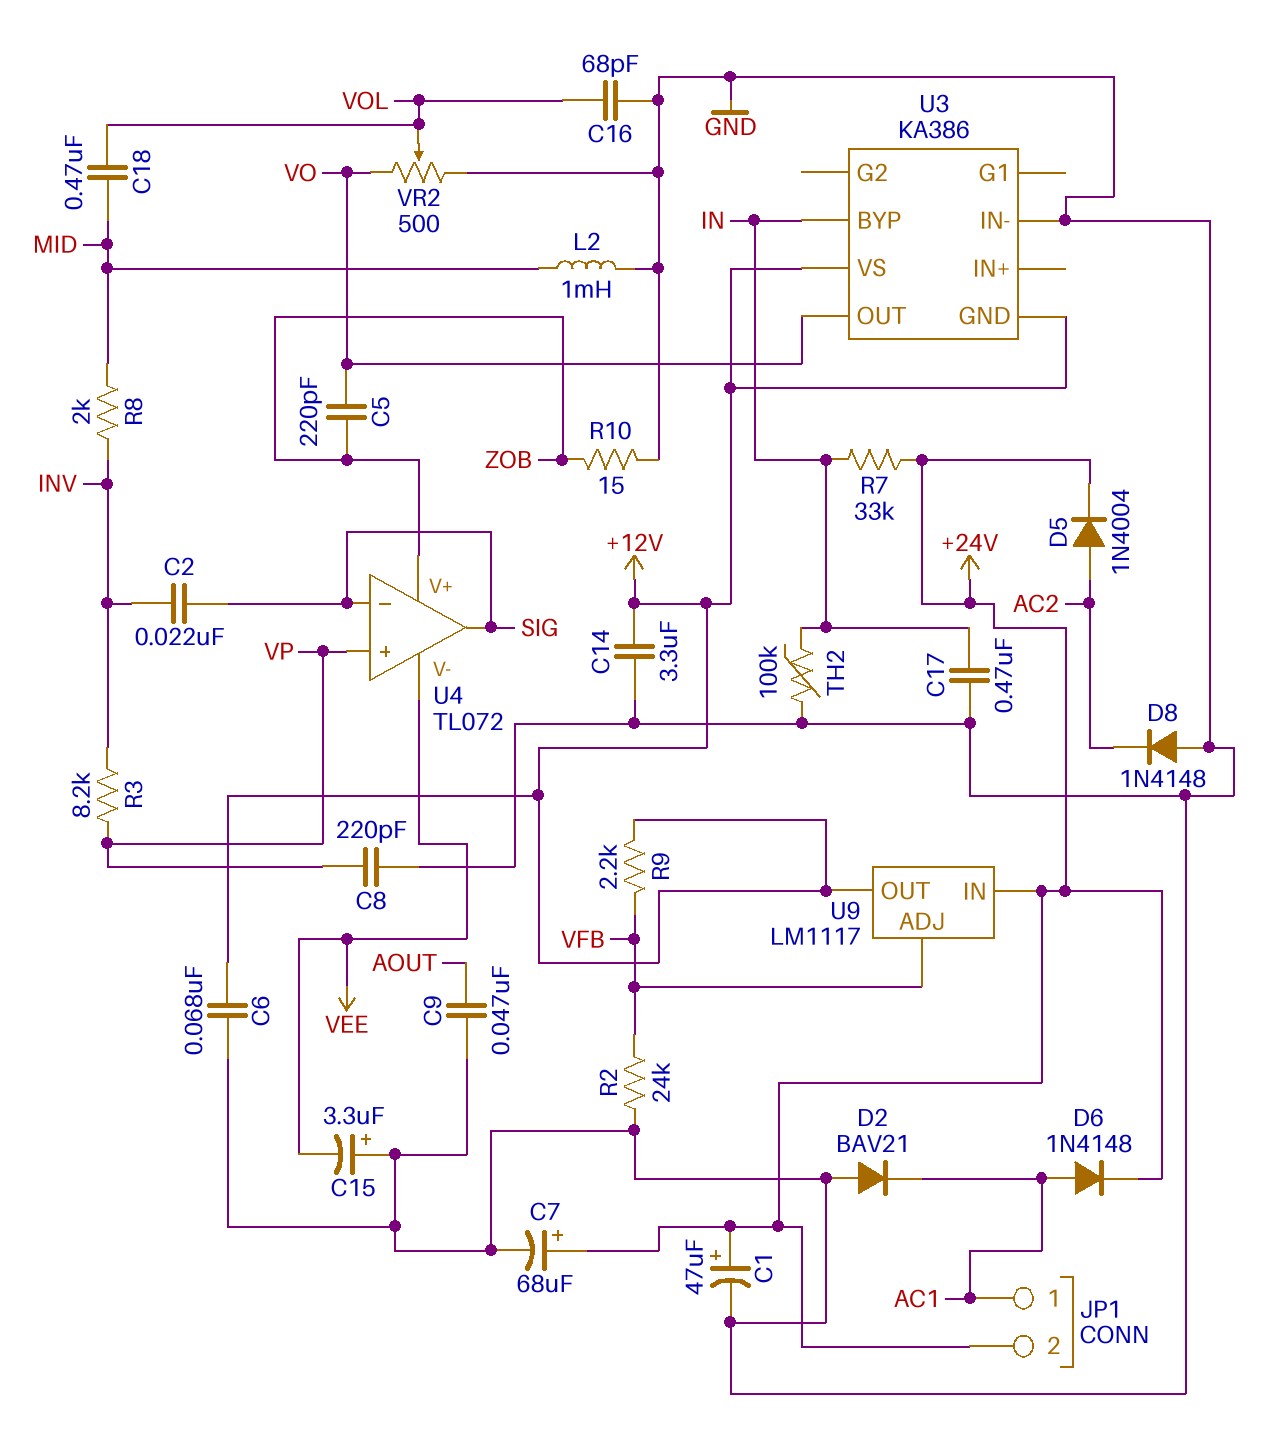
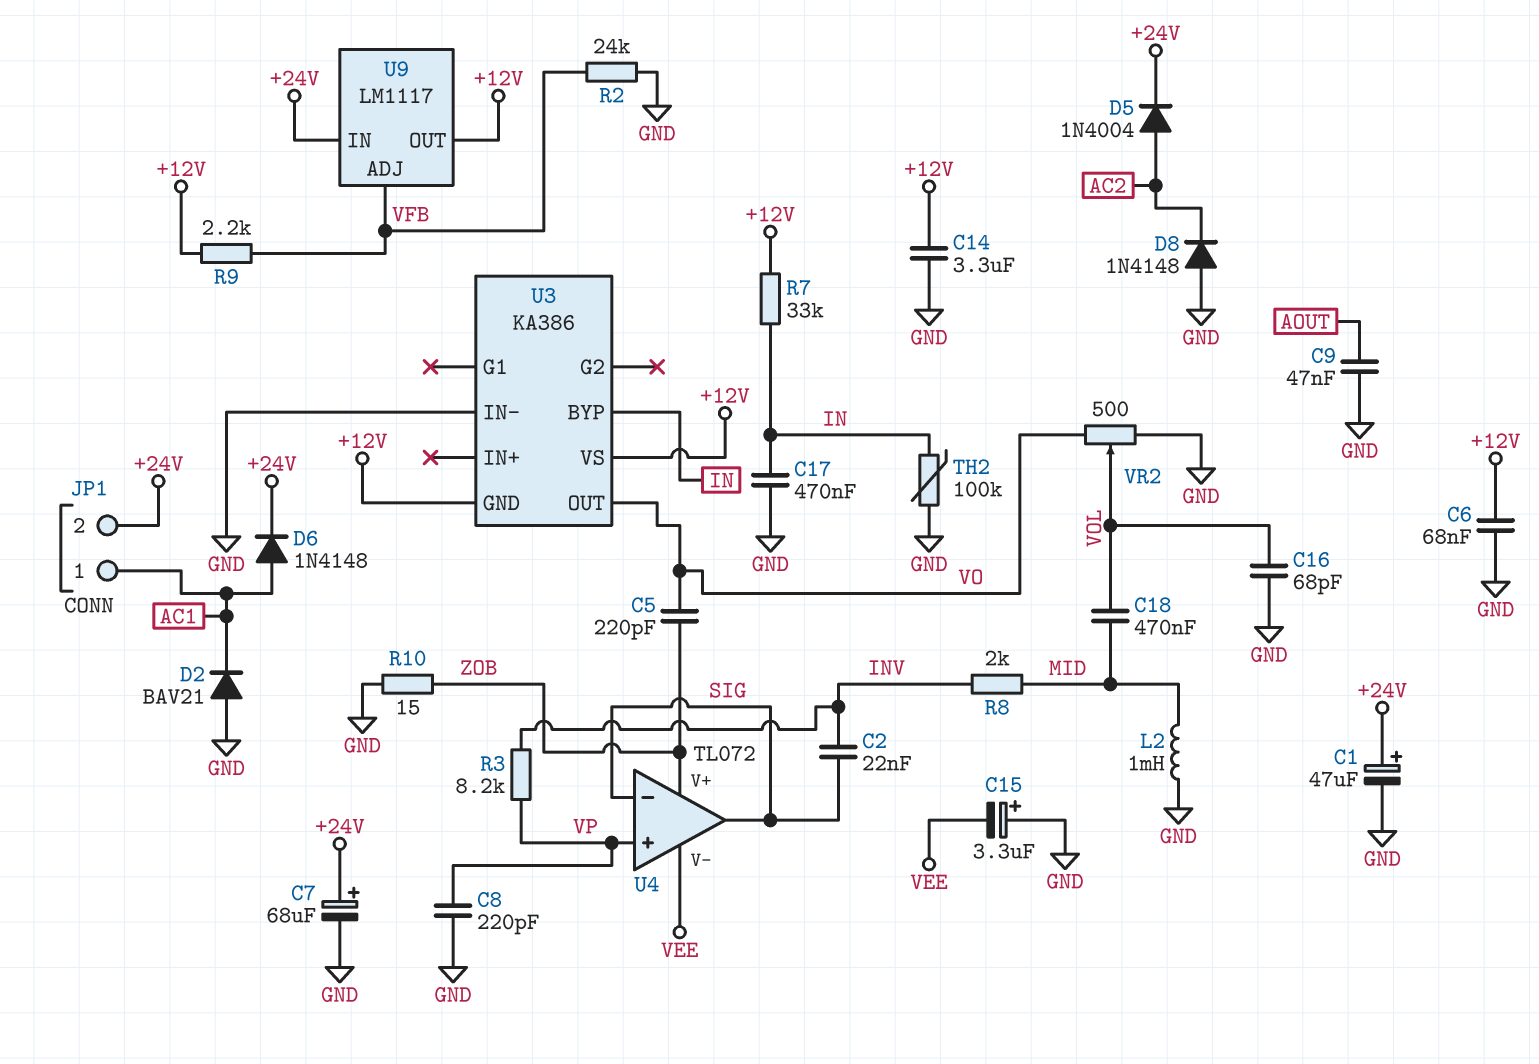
R7: 33k (+24V, IN) -> 33k (+12V, IN)

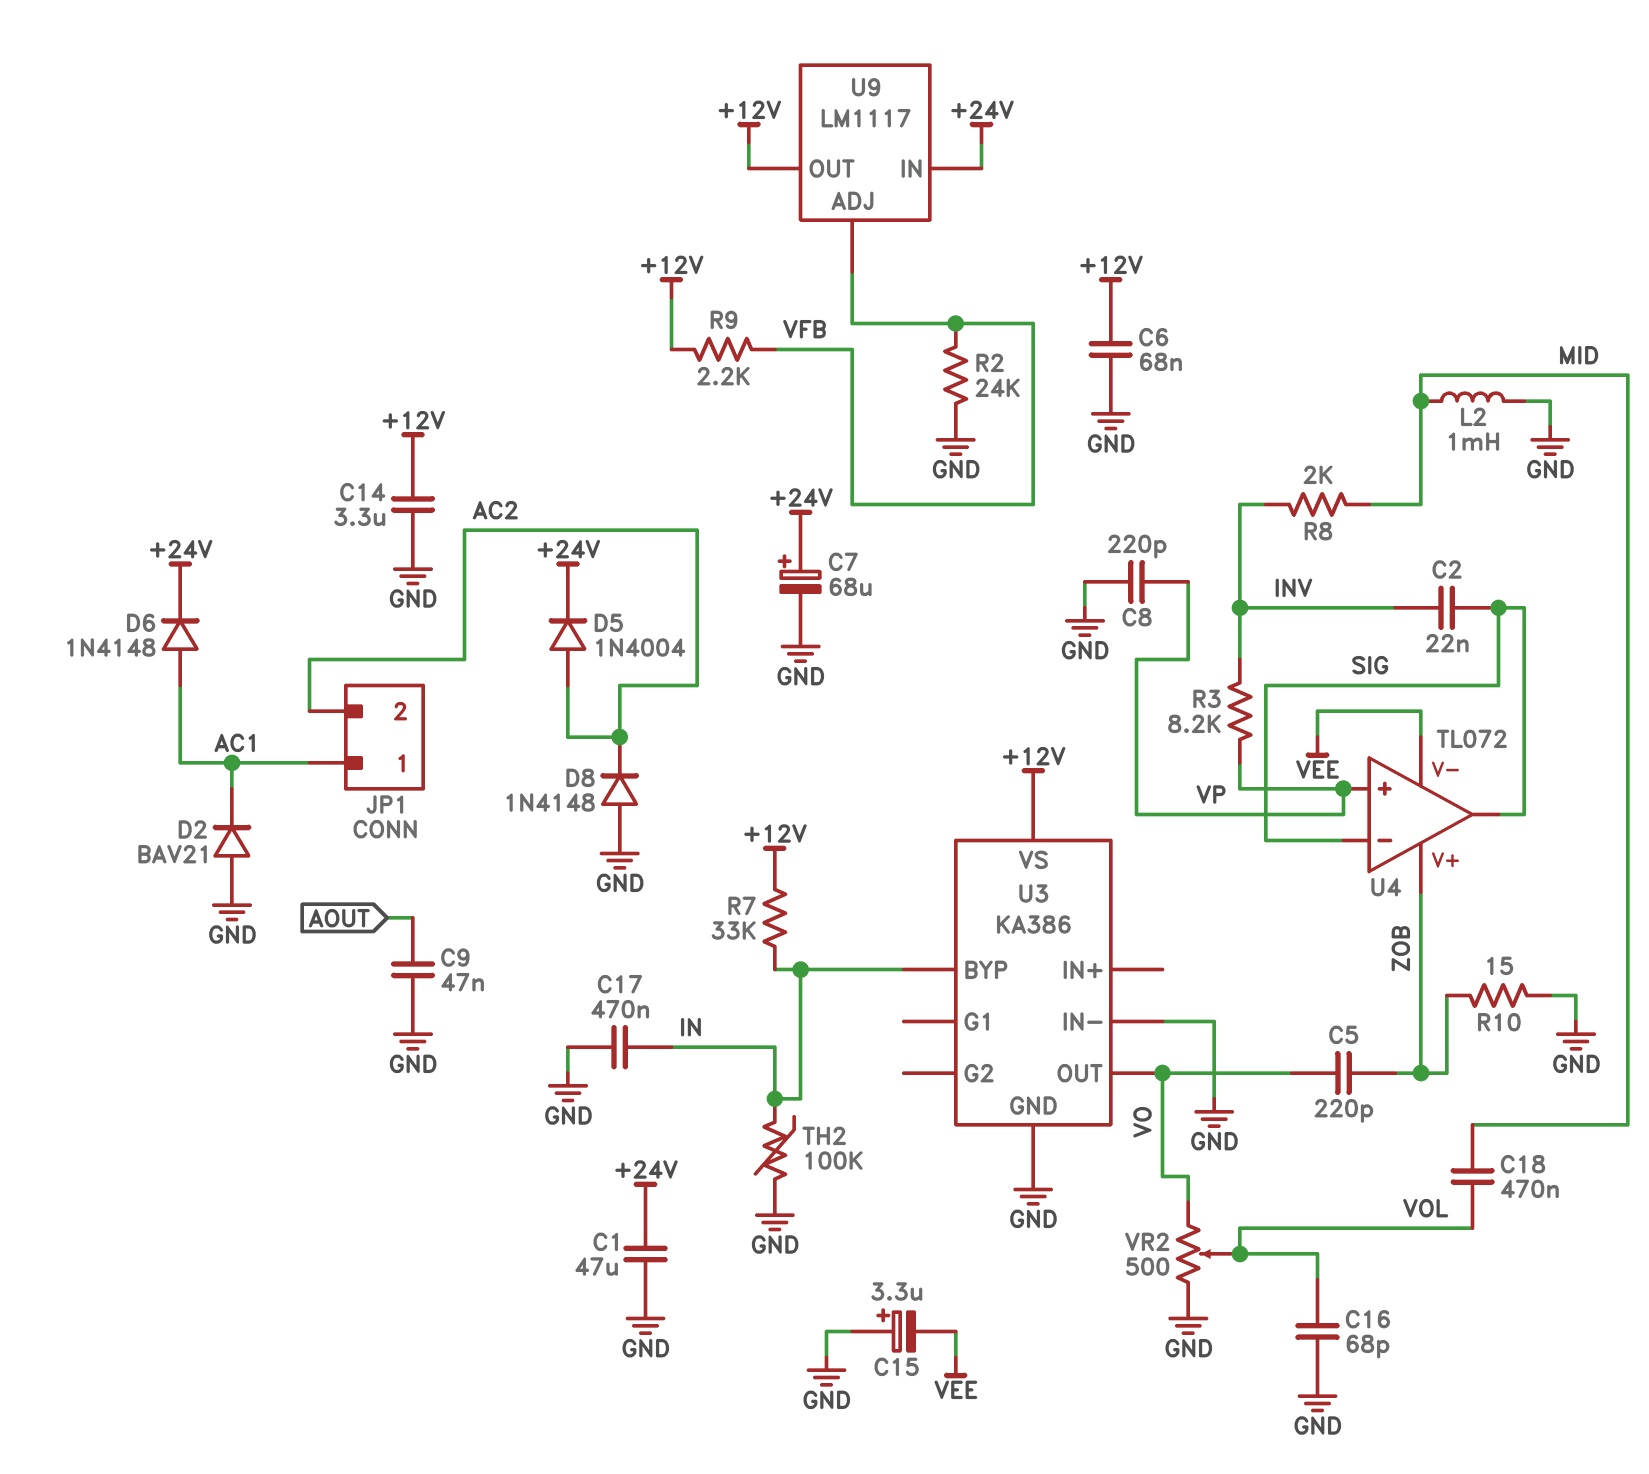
C1: 47uF (plus +24V, minus GND) -> 47uF (+24V, GND)
JP1 pin 2: +24V -> AC2
U3 pin GND: +12V -> GND

